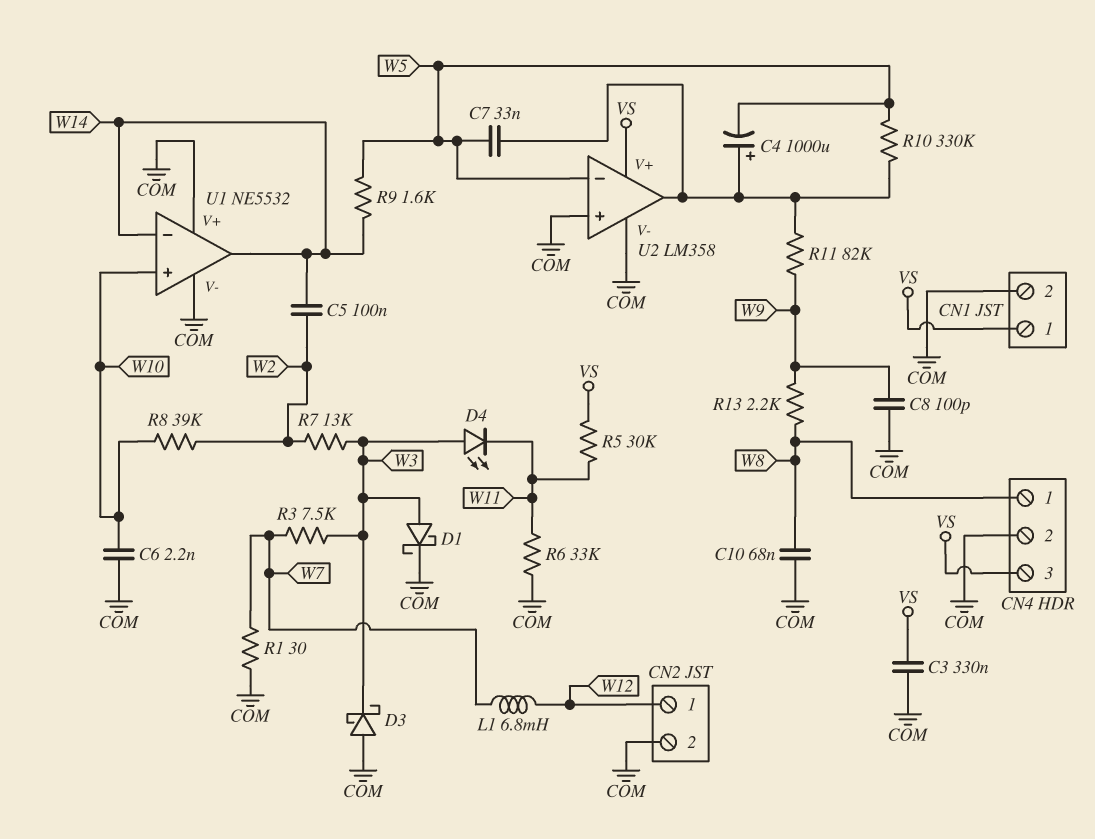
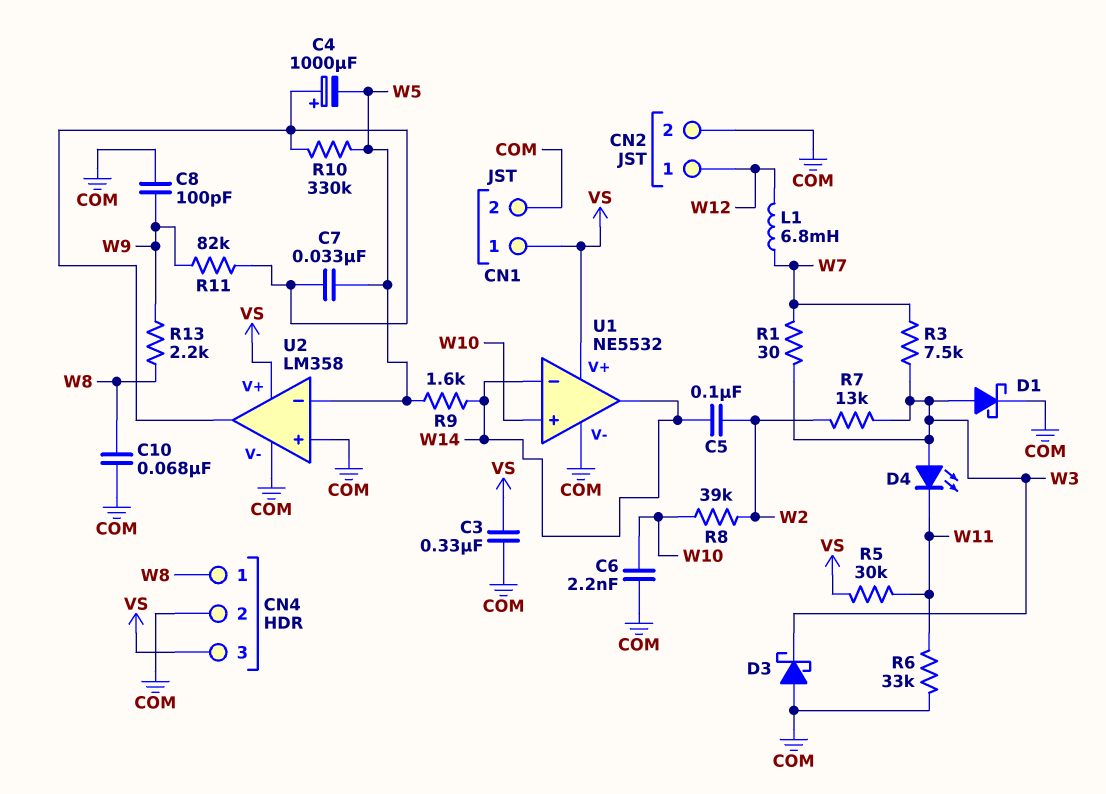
R1: 30 (COM, W7) -> 30 (W3, W7)
U1 pin V+: COM -> VS

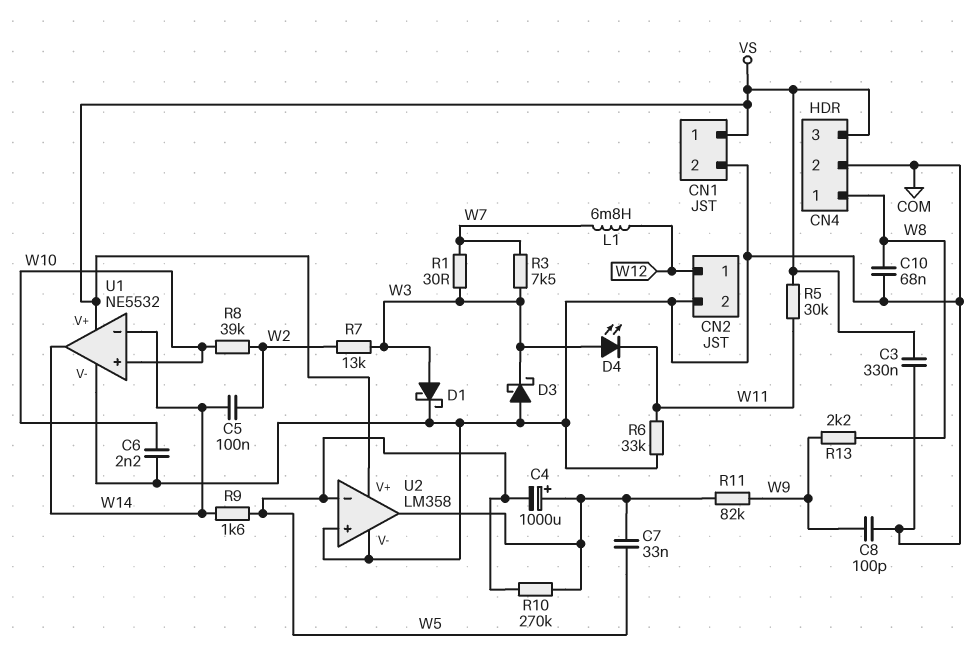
R10: 330k (U2/out, W5) -> 270k (U2/out, W5)

